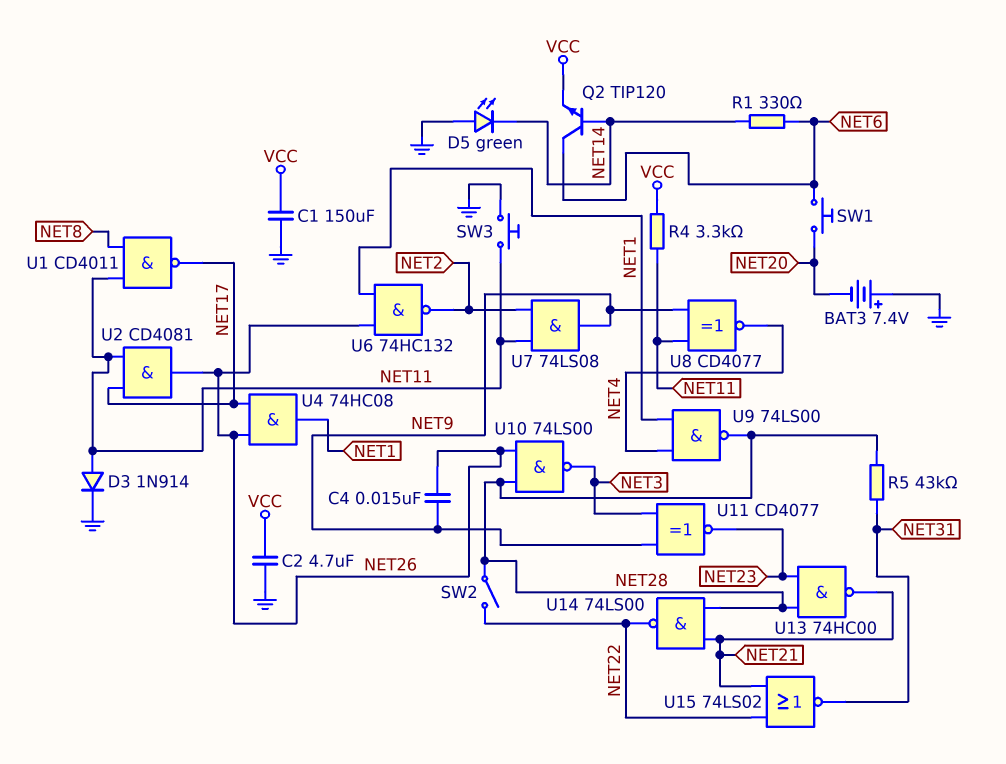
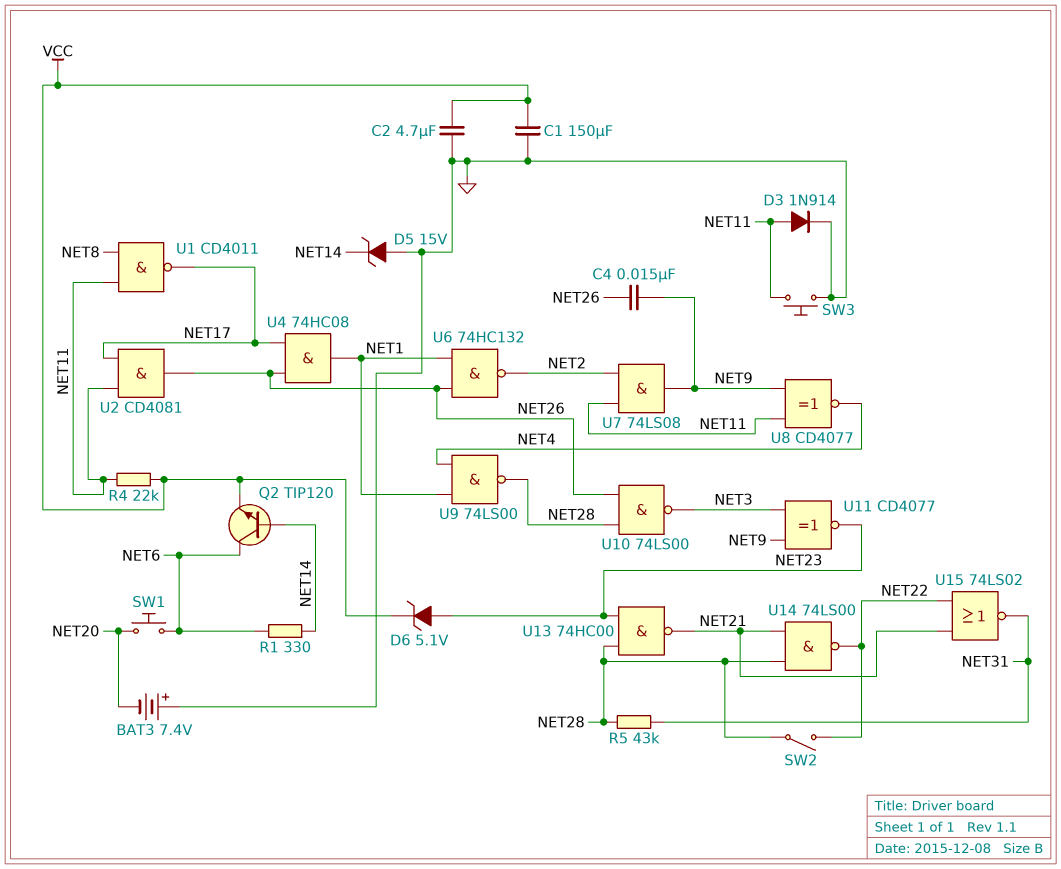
D5: LED green (A GND, K NET14) -> zener 15V (A GND, K NET14)
D6: none -> zener 5.1V (A NET23, K VCC)
R4: 3.3k (NET11, VCC) -> 22k (NET11, VCC)

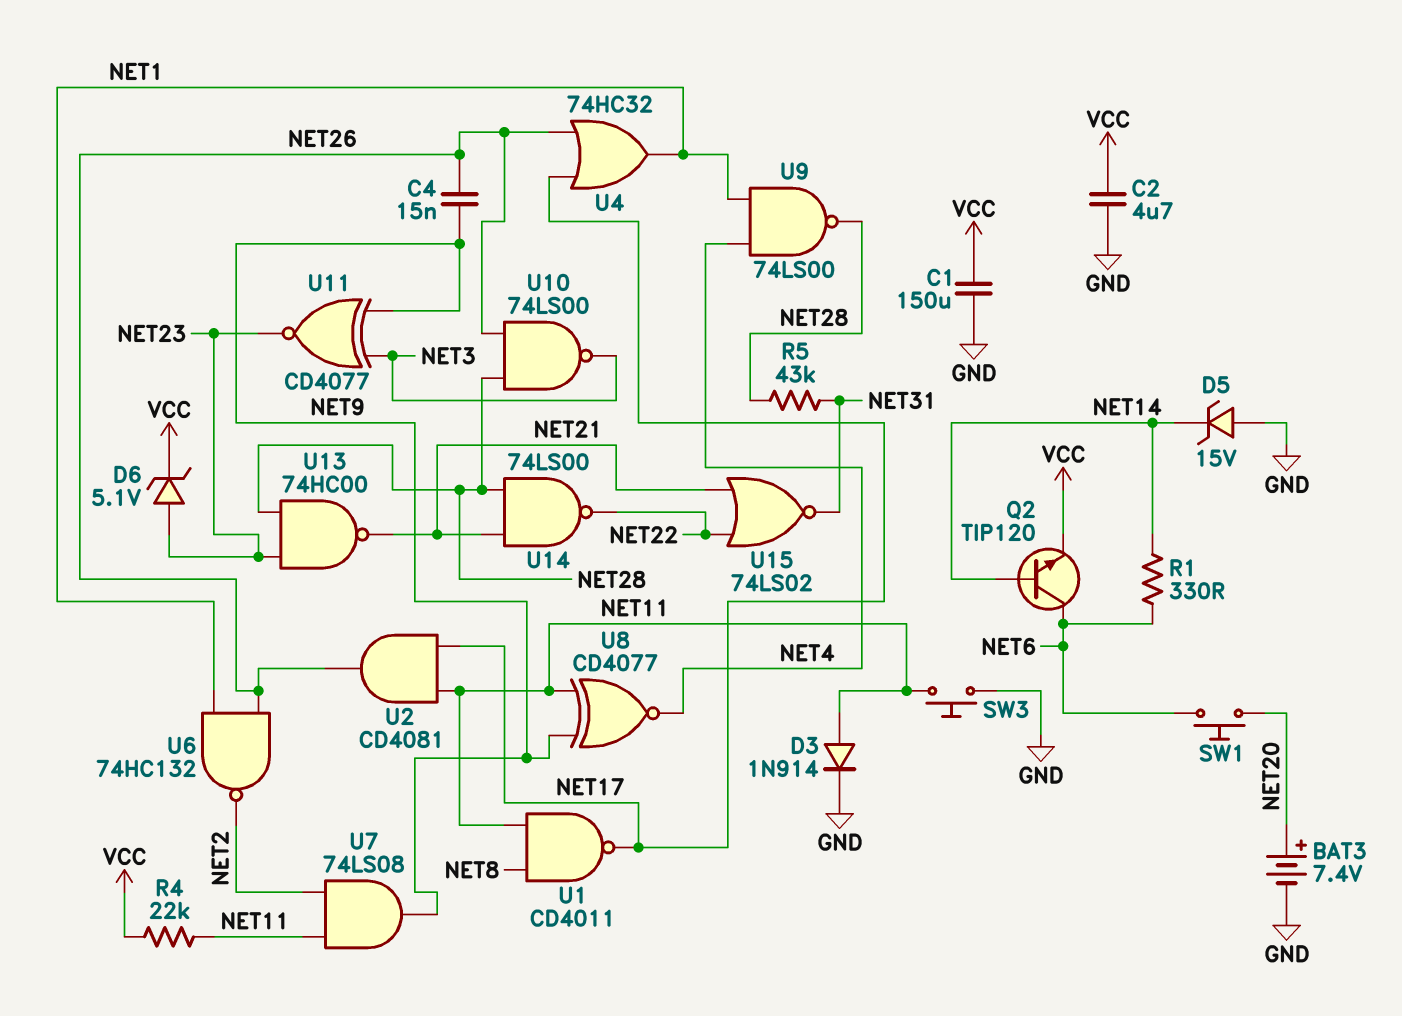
BAT3: 7.4V (plus GND, minus NET20) -> 7.4V (plus NET20, minus GND)
SW2: switch (NET22, NET28) -> none
U4: AND 74HC08 (in NET17, in NET26, out NET1) -> OR 74HC32 (in NET17, in NET26, out NET1)

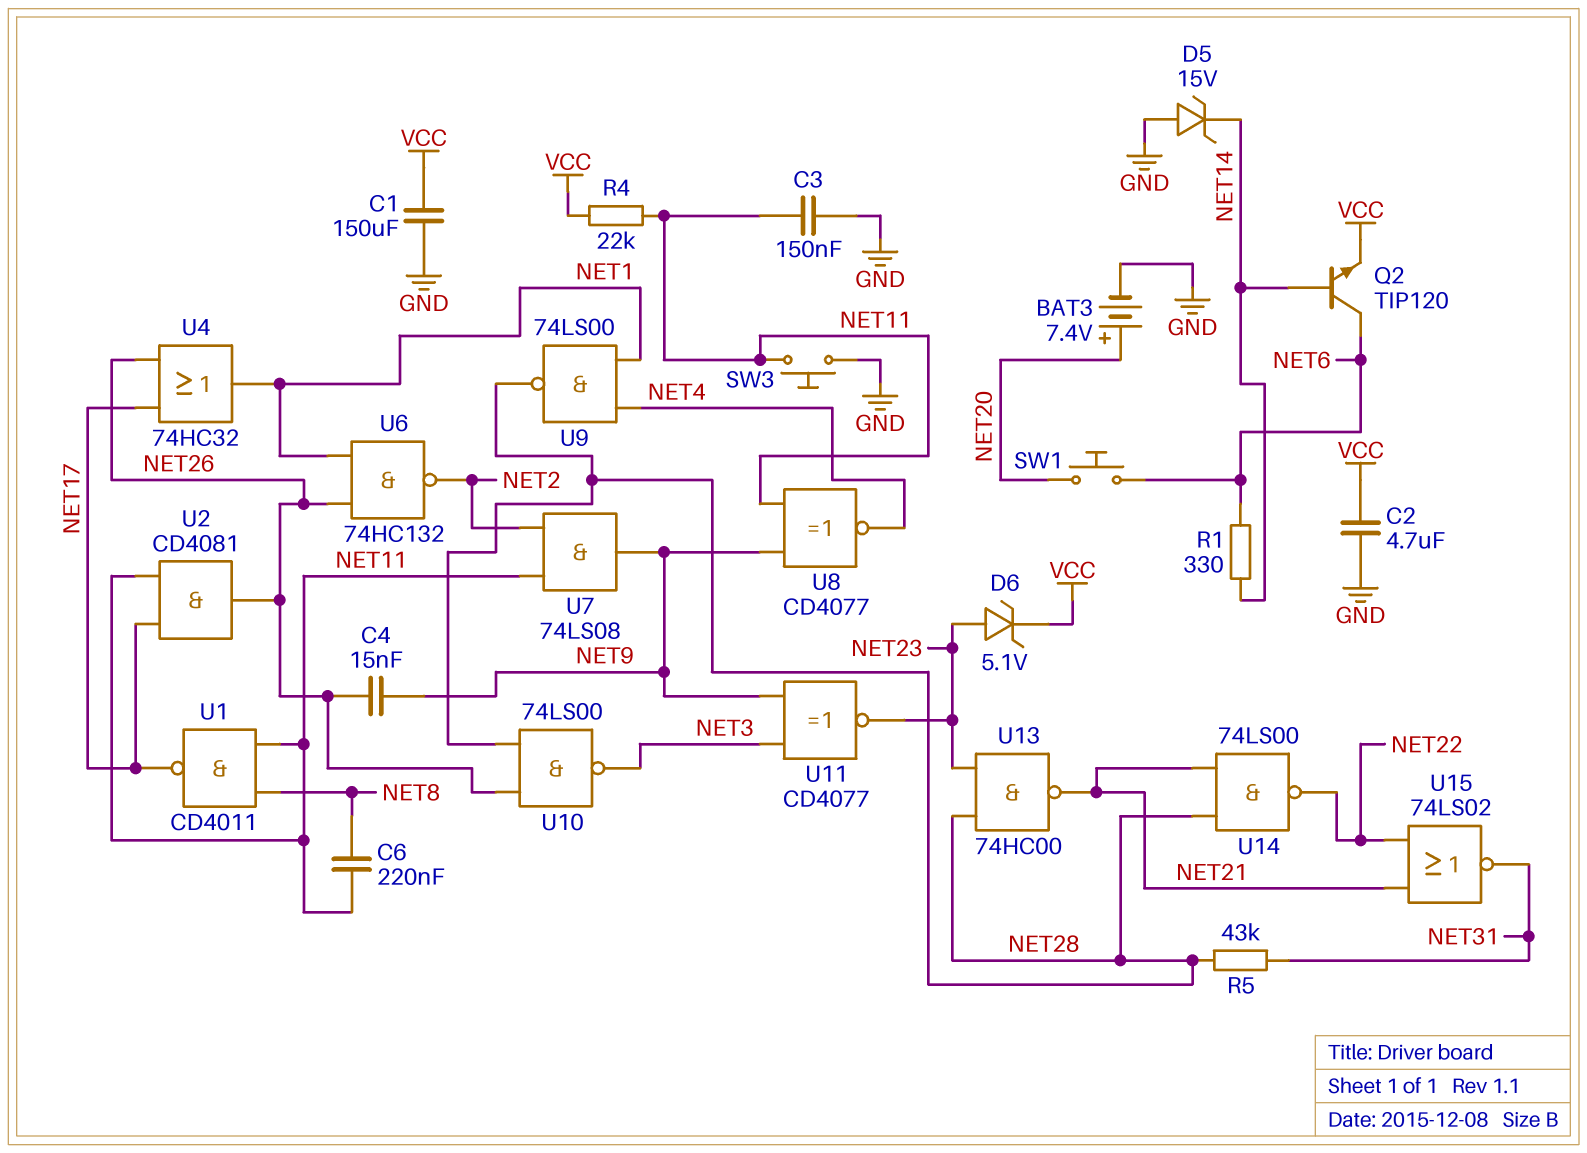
C3: none -> 150nF (GND, NET11)
C6: none -> 220nF (NET8, NET11)
D3: diode 1N914 (A NET11, K GND) -> none

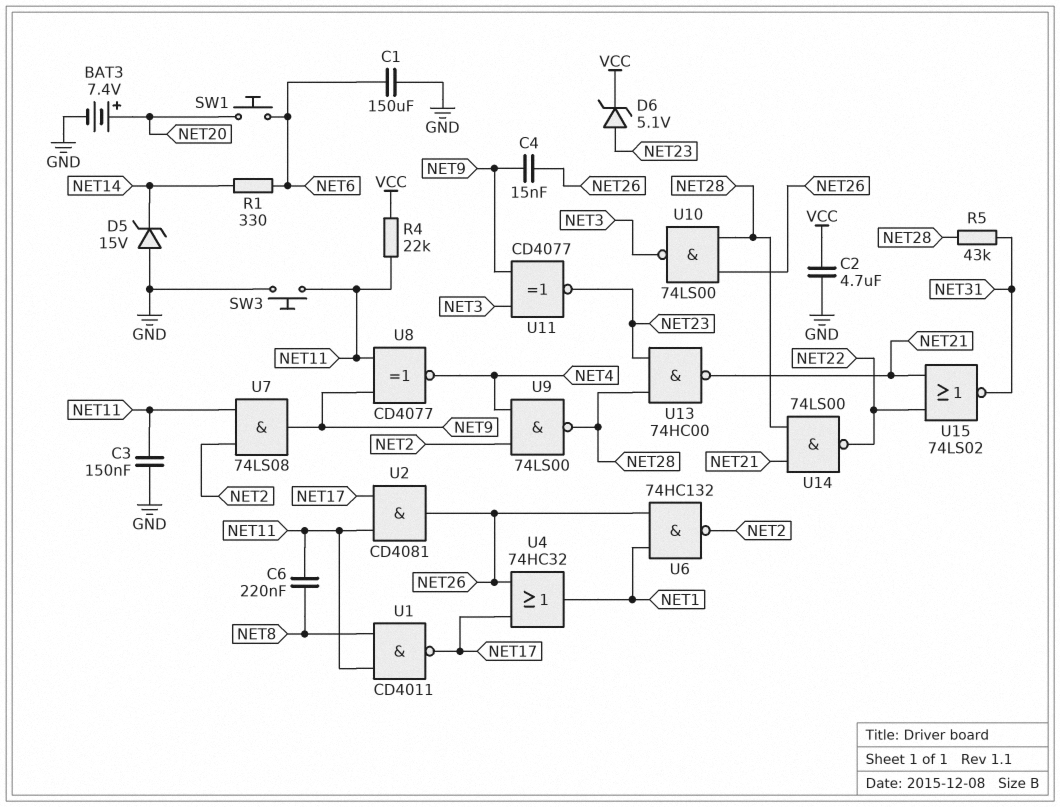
C1: 150uF (GND, VCC) -> 150uF (GND, NET6)
Q2: NPN TIP120 (B NET14, C NET6, E VCC) -> none
U9: NAND 74LS00 (in NET1, in NET4, out NET28) -> NAND 74LS00 (in NET2, in NET4, out NET28)

